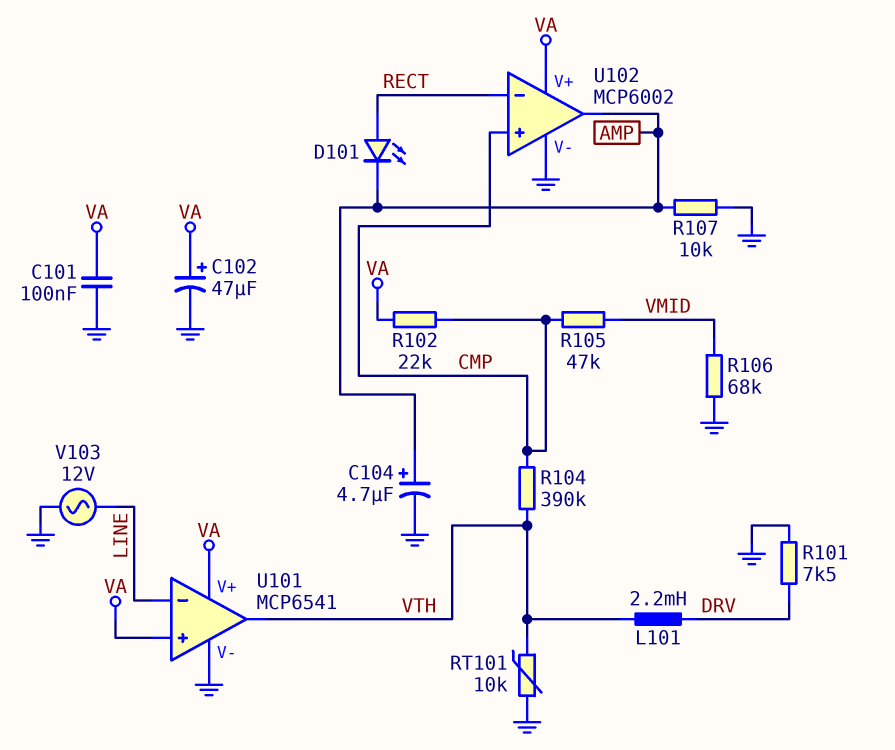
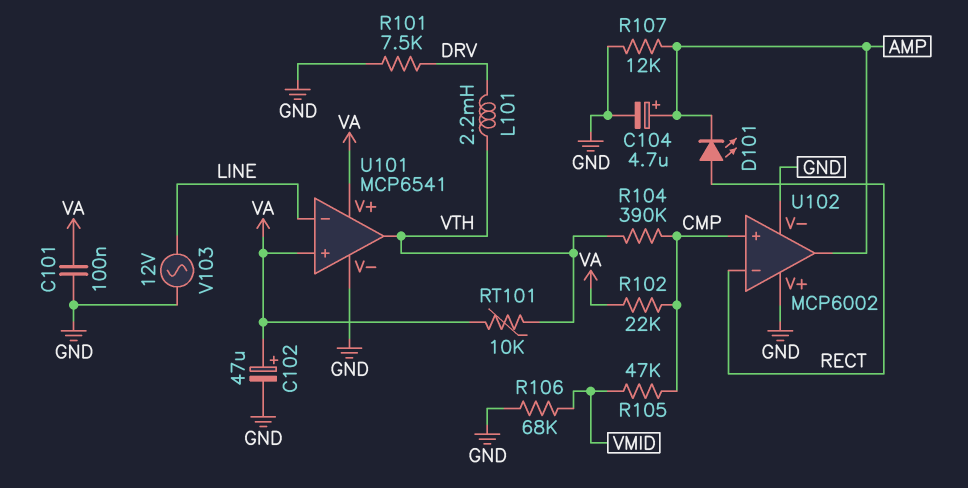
R107: 10k (AMP, GND) -> 12k (AMP, GND)
RT101: 10k (GND, VTH) -> 10k (VA, VTH)
U102 pin V+: VA -> GND

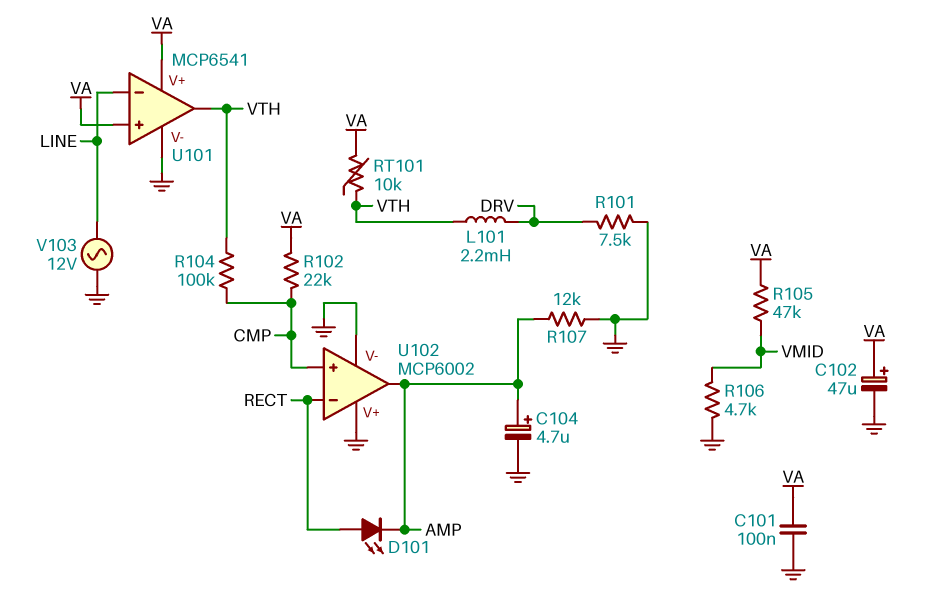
R104: 390k (CMP, VTH) -> 100k (CMP, VTH)
R105: 47k (CMP, VMID) -> 47k (VA, VMID)
R106: 68k (GND, VMID) -> 4.7k (GND, VMID)

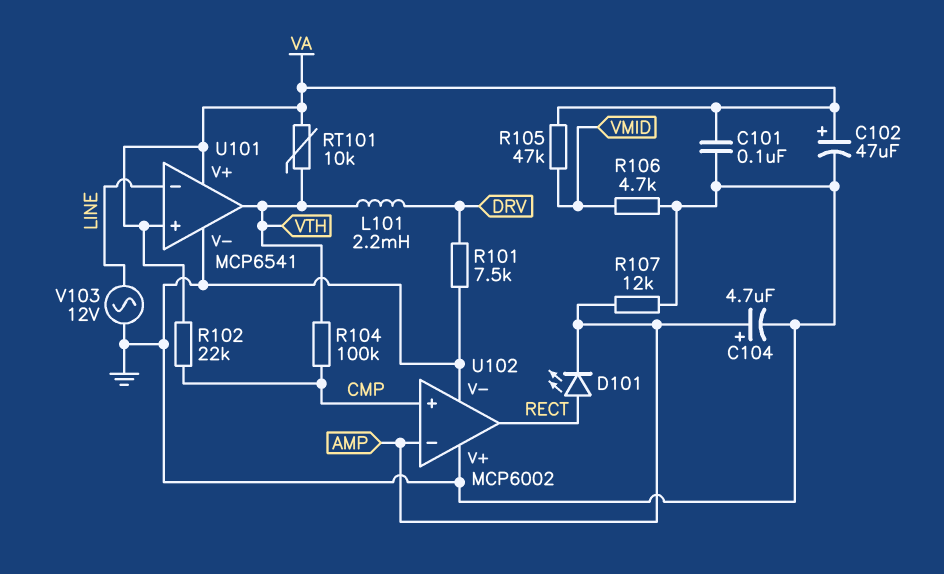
U102 pin in-: RECT -> AMP
U102 pin out: AMP -> RECT

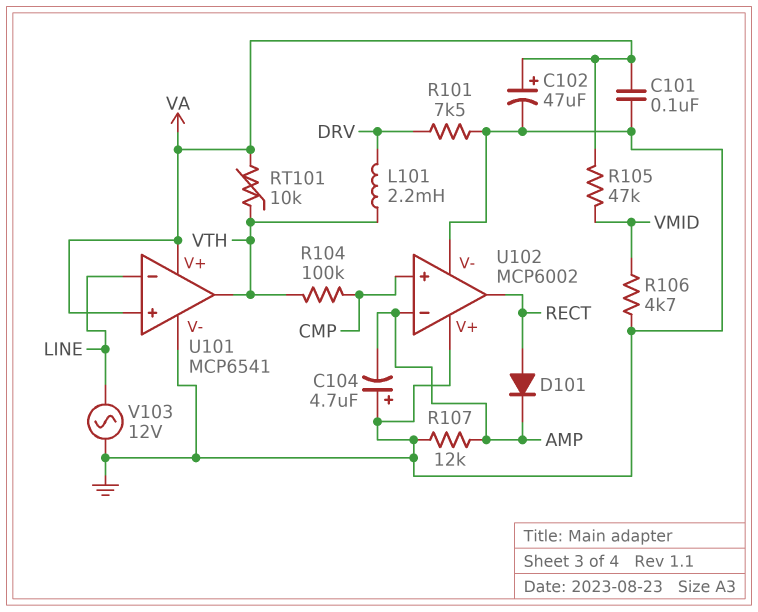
C104: 4.7uF (plus AMP, minus GND) -> 4.7uF (plus GND, minus AMP)
D101: LED (A RECT, K AMP) -> diode (A RECT, K AMP)
R102: 22k (CMP, VA) -> none

